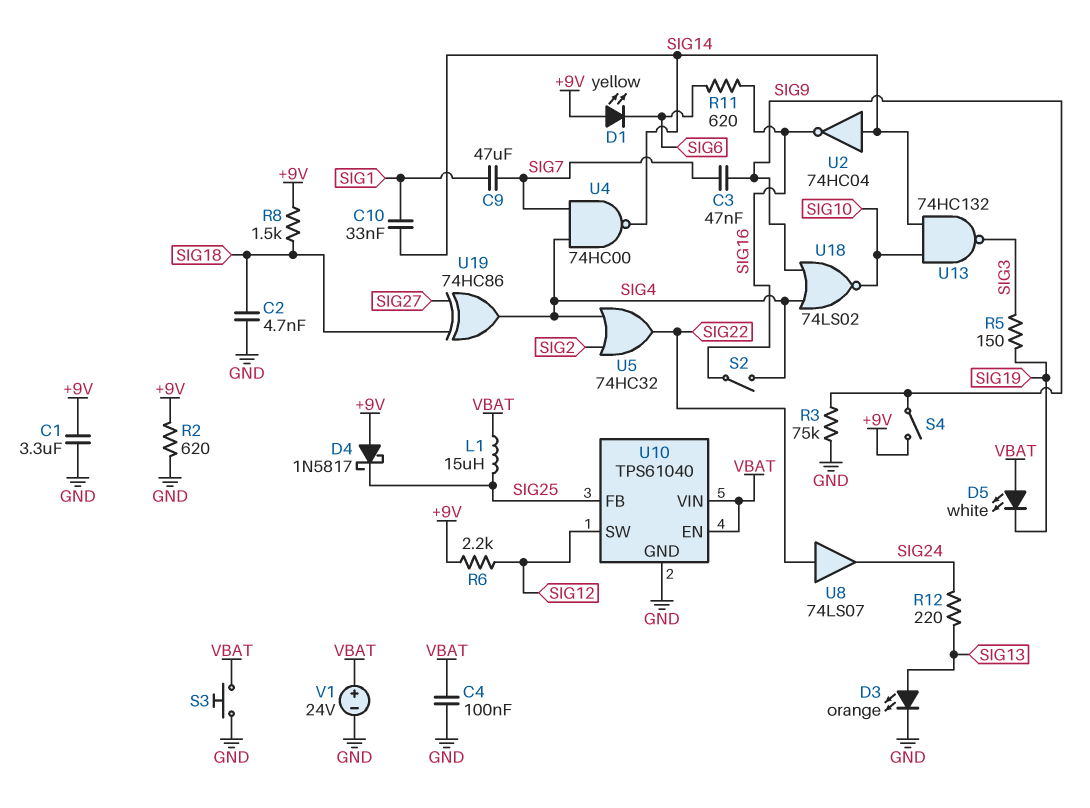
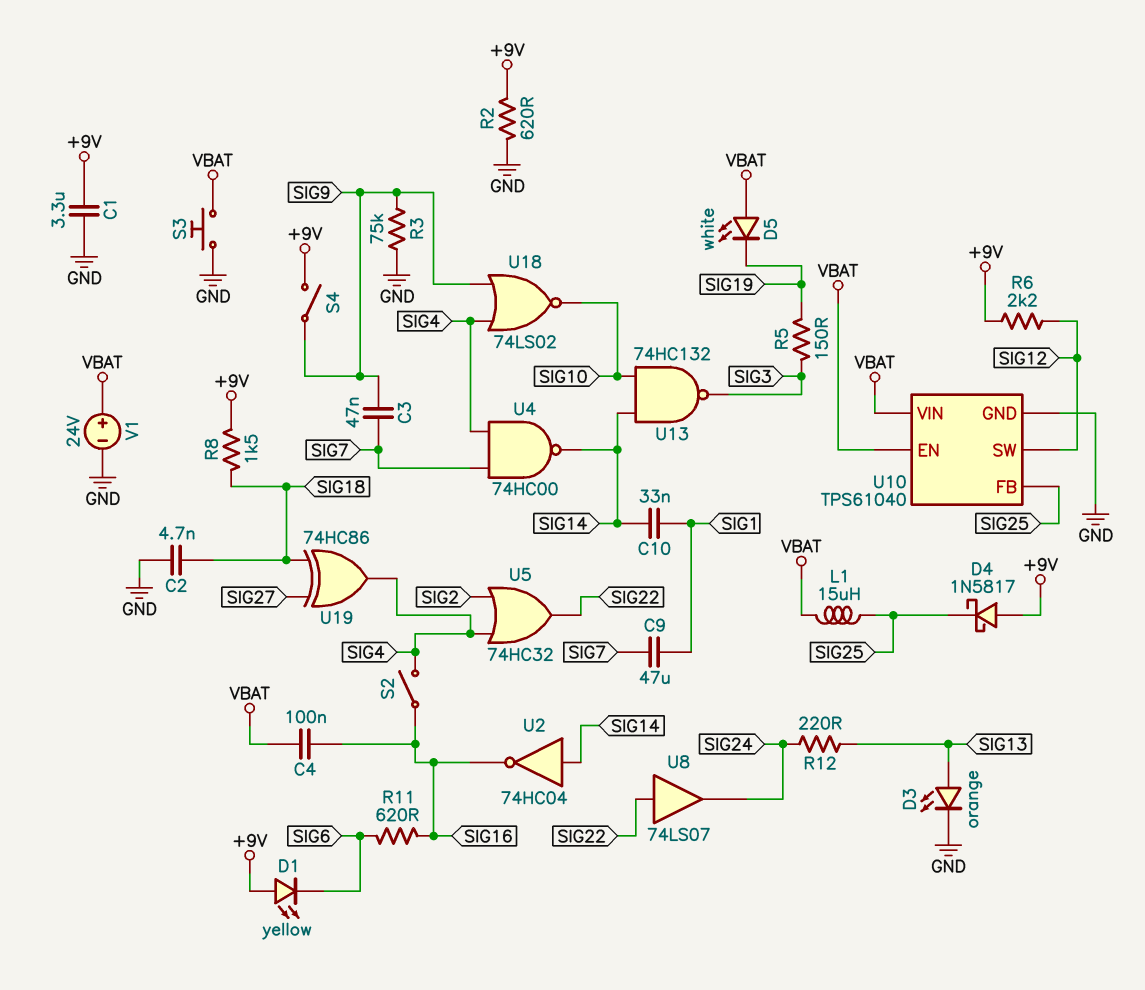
C4: 100nF (GND, VBAT) -> 100nF (SIG16, VBAT)

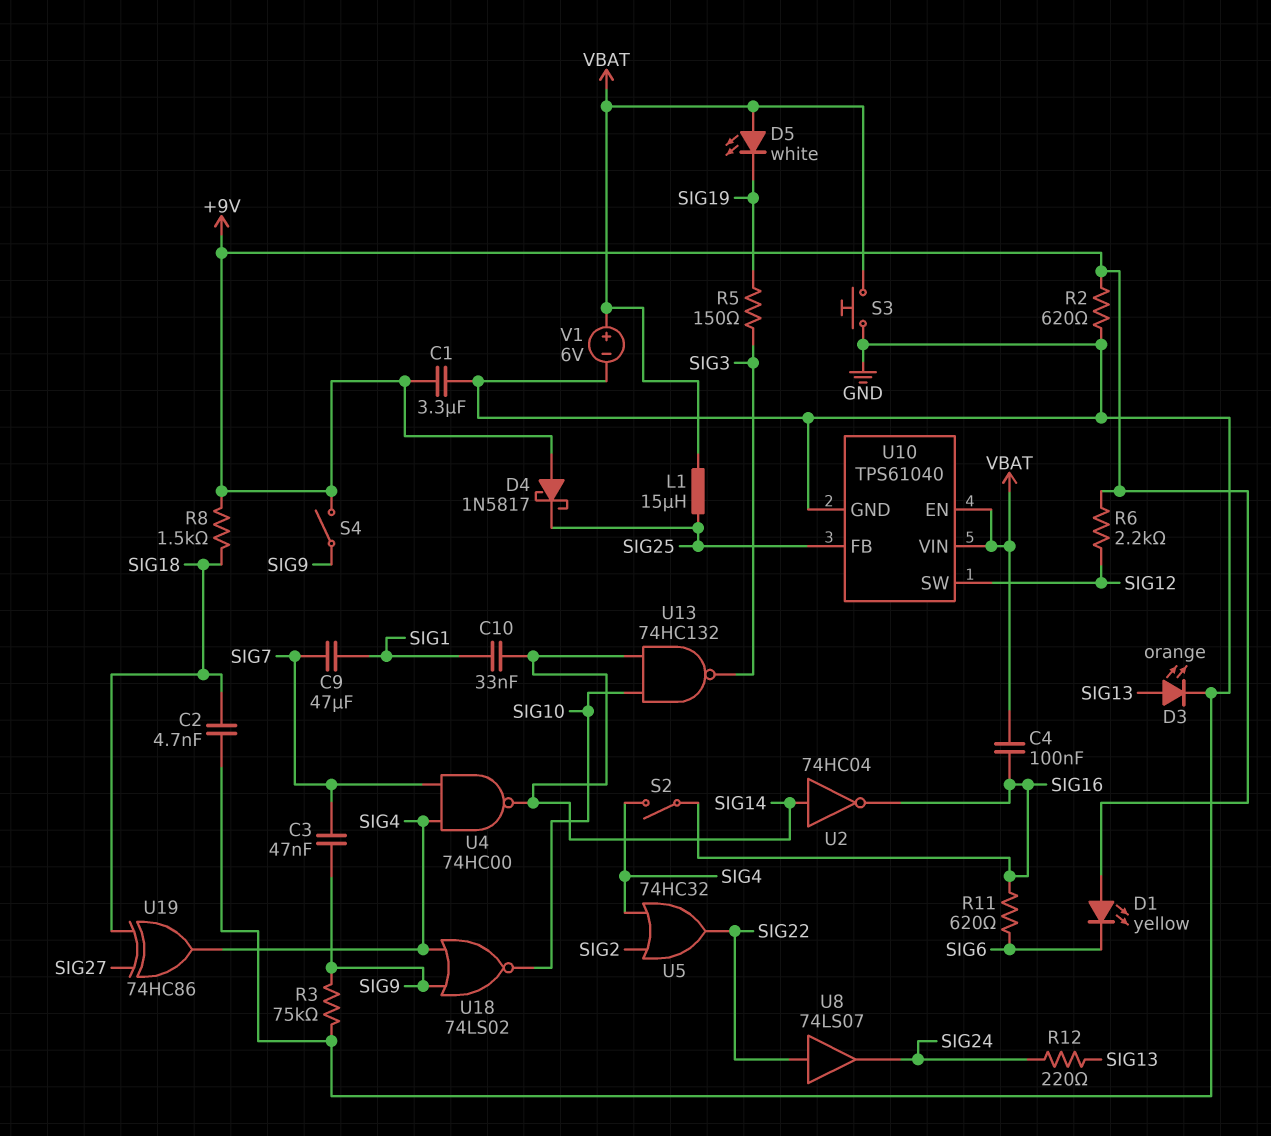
V1: 24V (plus VBAT, minus GND) -> 6V (plus VBAT, minus GND)

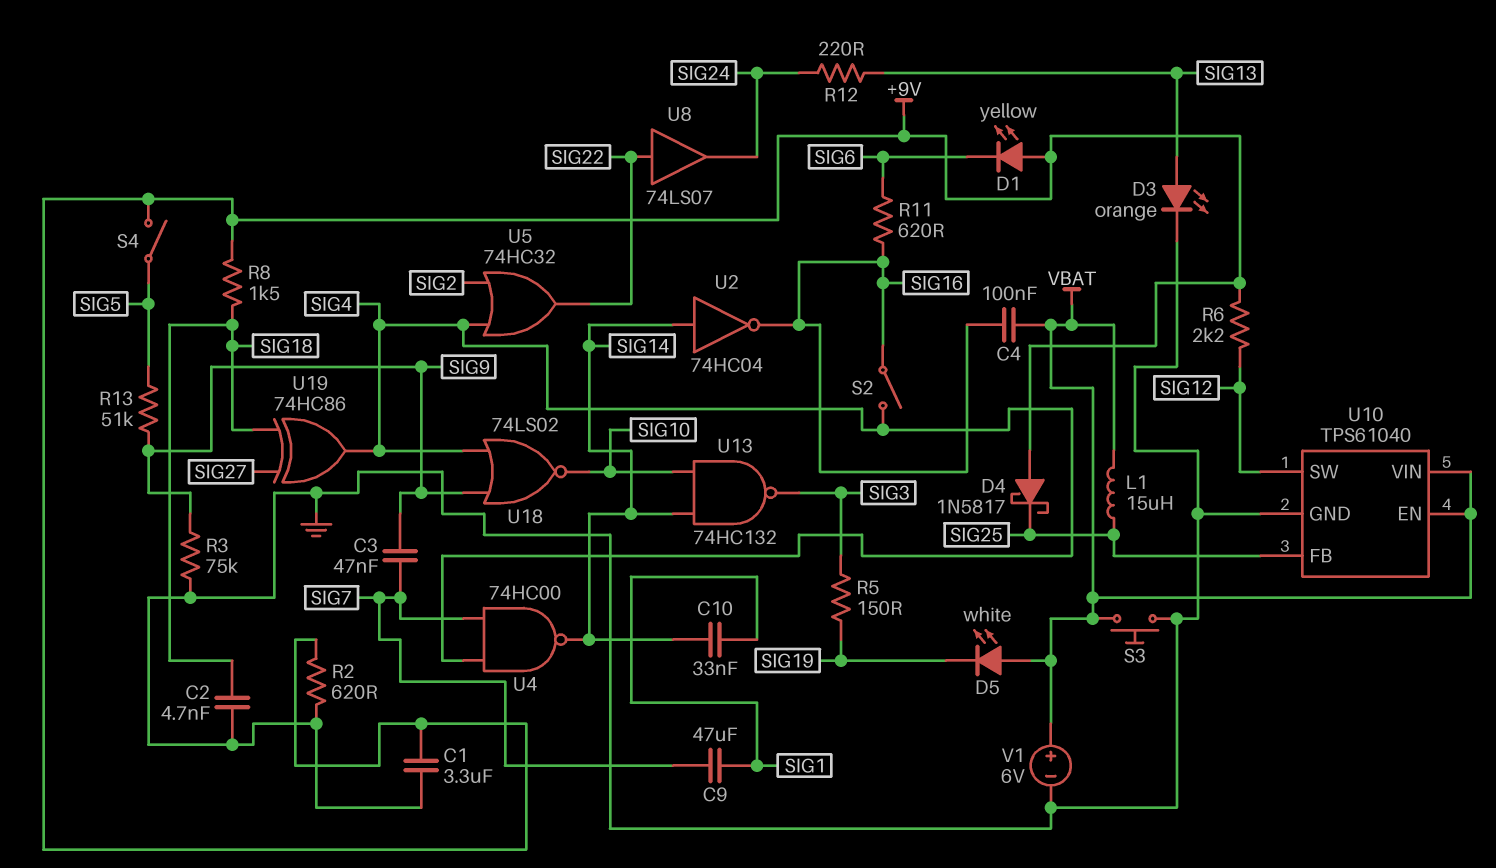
R13: none -> 51k (SIG5, SIG9)
S4: switch (+9V, SIG9) -> switch (+9V, SIG5)

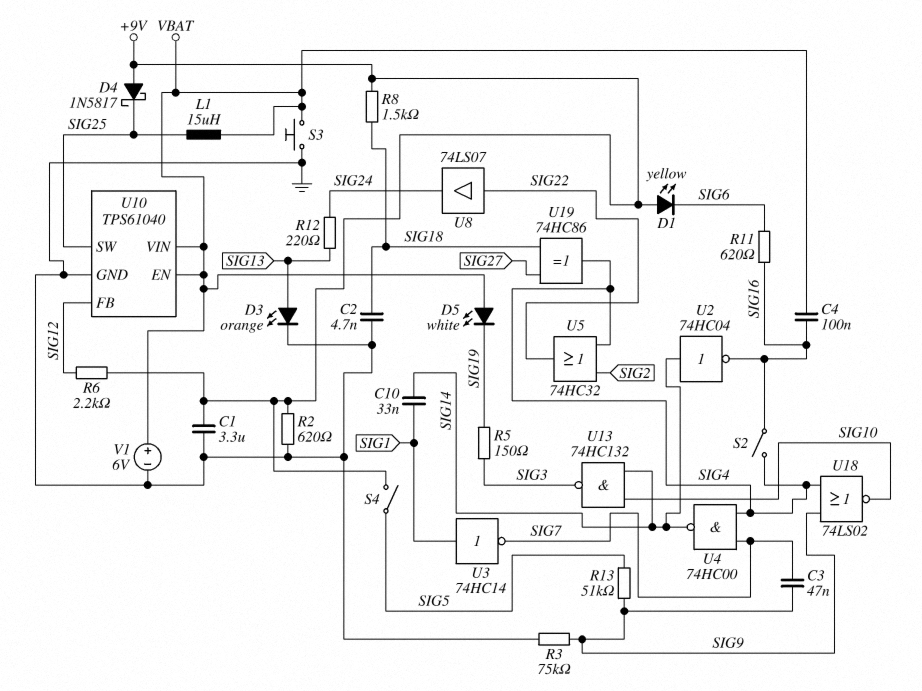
C9: 47uF (SIG1, SIG7) -> none
U3: none -> NOT 74HC14 (in SIG1, out SIG7)
U10 pin FB: SIG25 -> SIG12
U10 pin SW: SIG12 -> SIG25

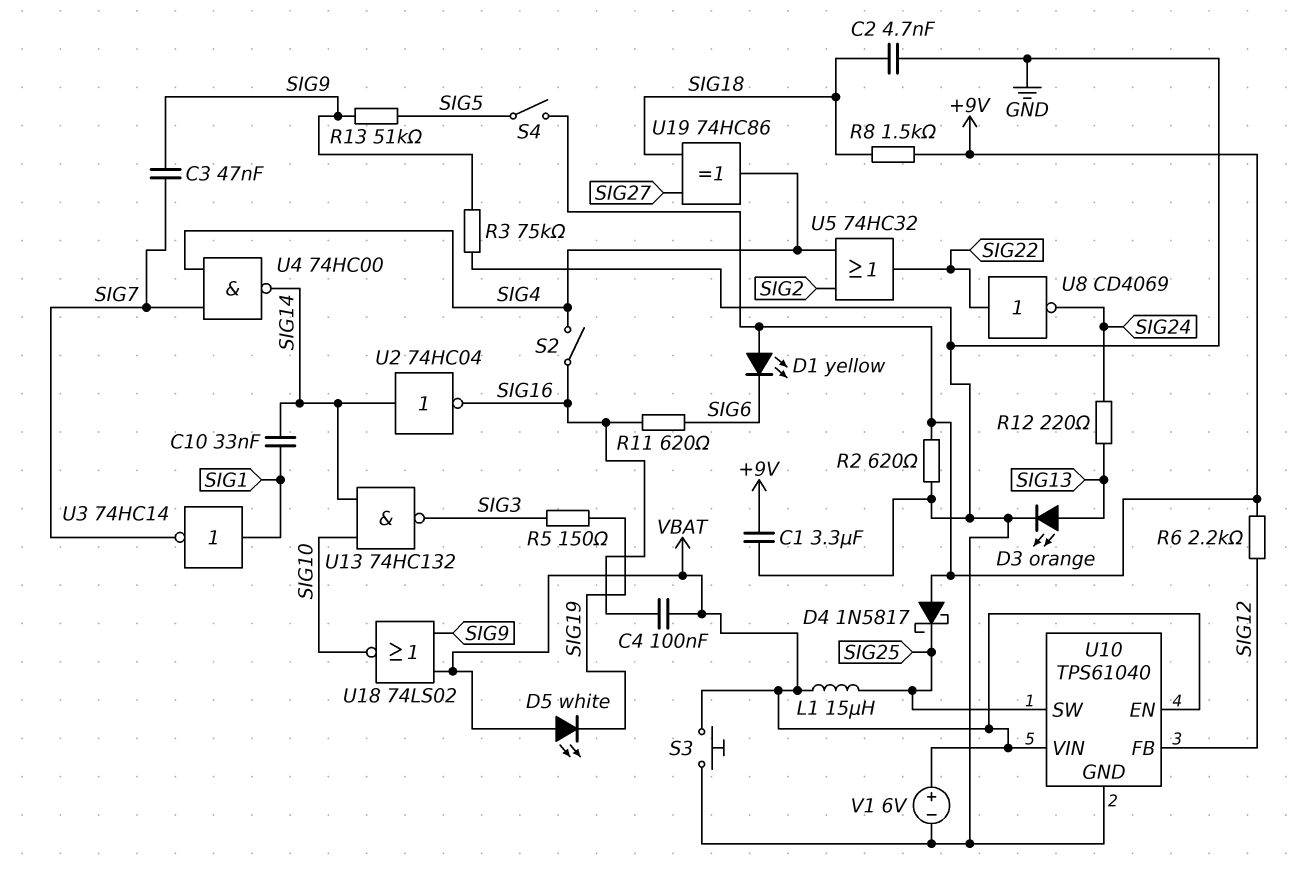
U8: buffer 74LS07 (in SIG22, out SIG24) -> NOT CD4069 (in SIG22, out SIG24)
U18: NOR 74LS02 (in SIG4, in SIG9, out SIG10) -> NOR 74LS02 (in SIG9, in VBAT, out SIG10)

